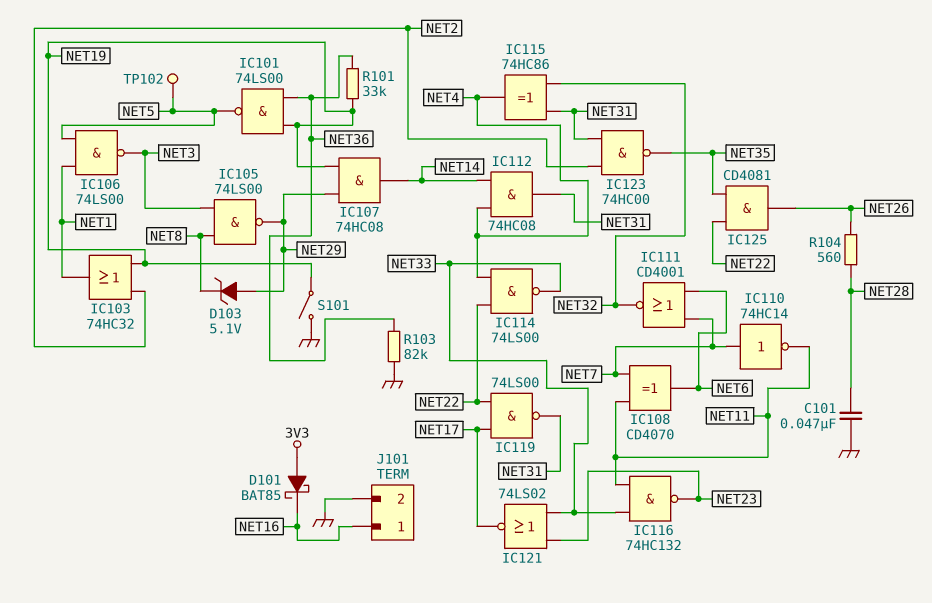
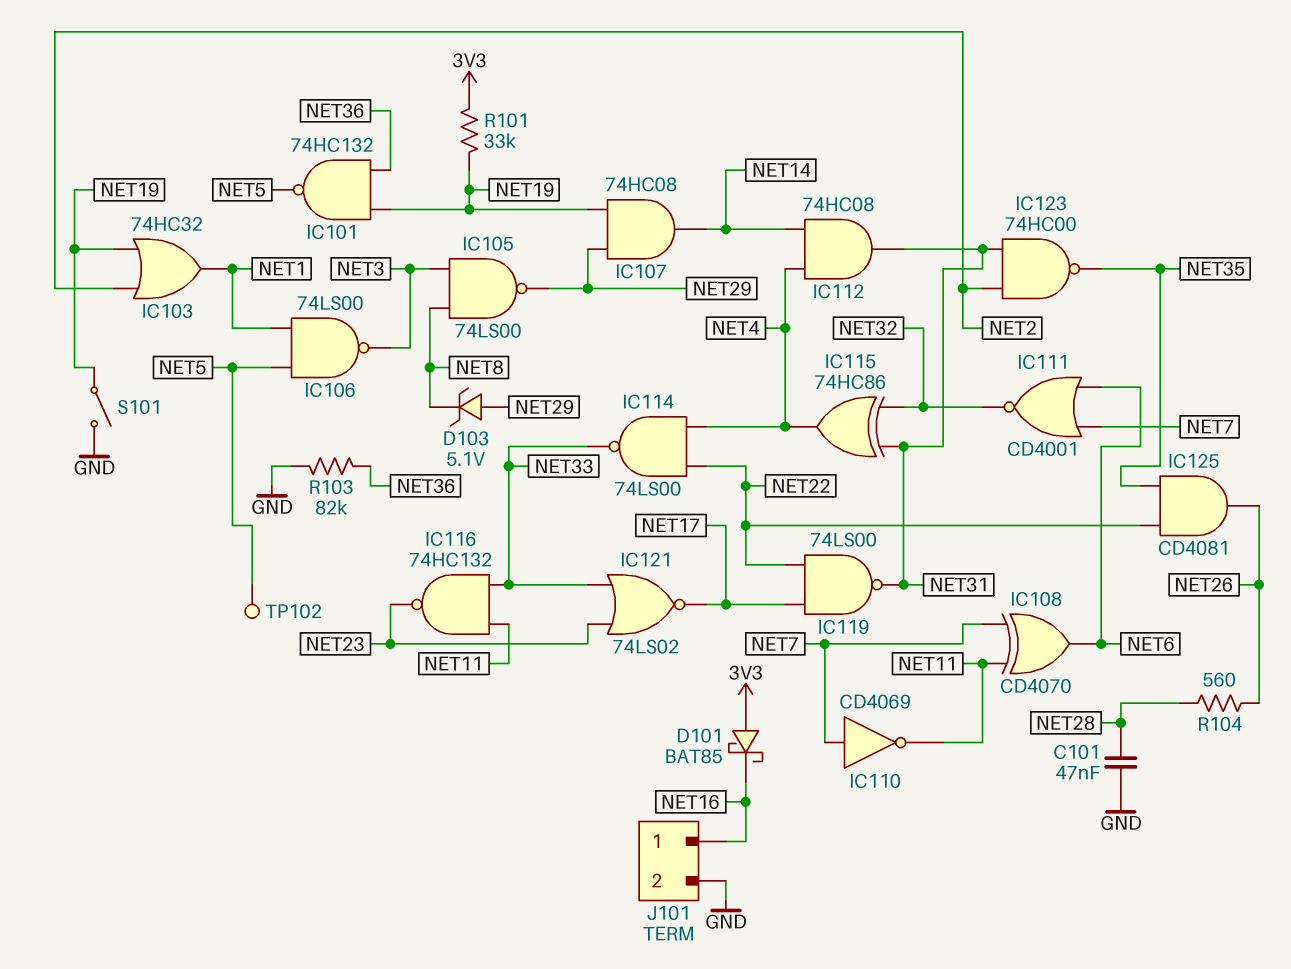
IC101: NAND 74LS00 (in NET19, in NET36, out NET5) -> NAND 74HC132 (in NET19, in NET36, out NET5)
IC110: NOT 74HC14 (in NET7, out NET11) -> NOT CD4069 (in NET7, out NET11)
R101: 33k (NET19, NET36) -> 33k (3V3, NET19)

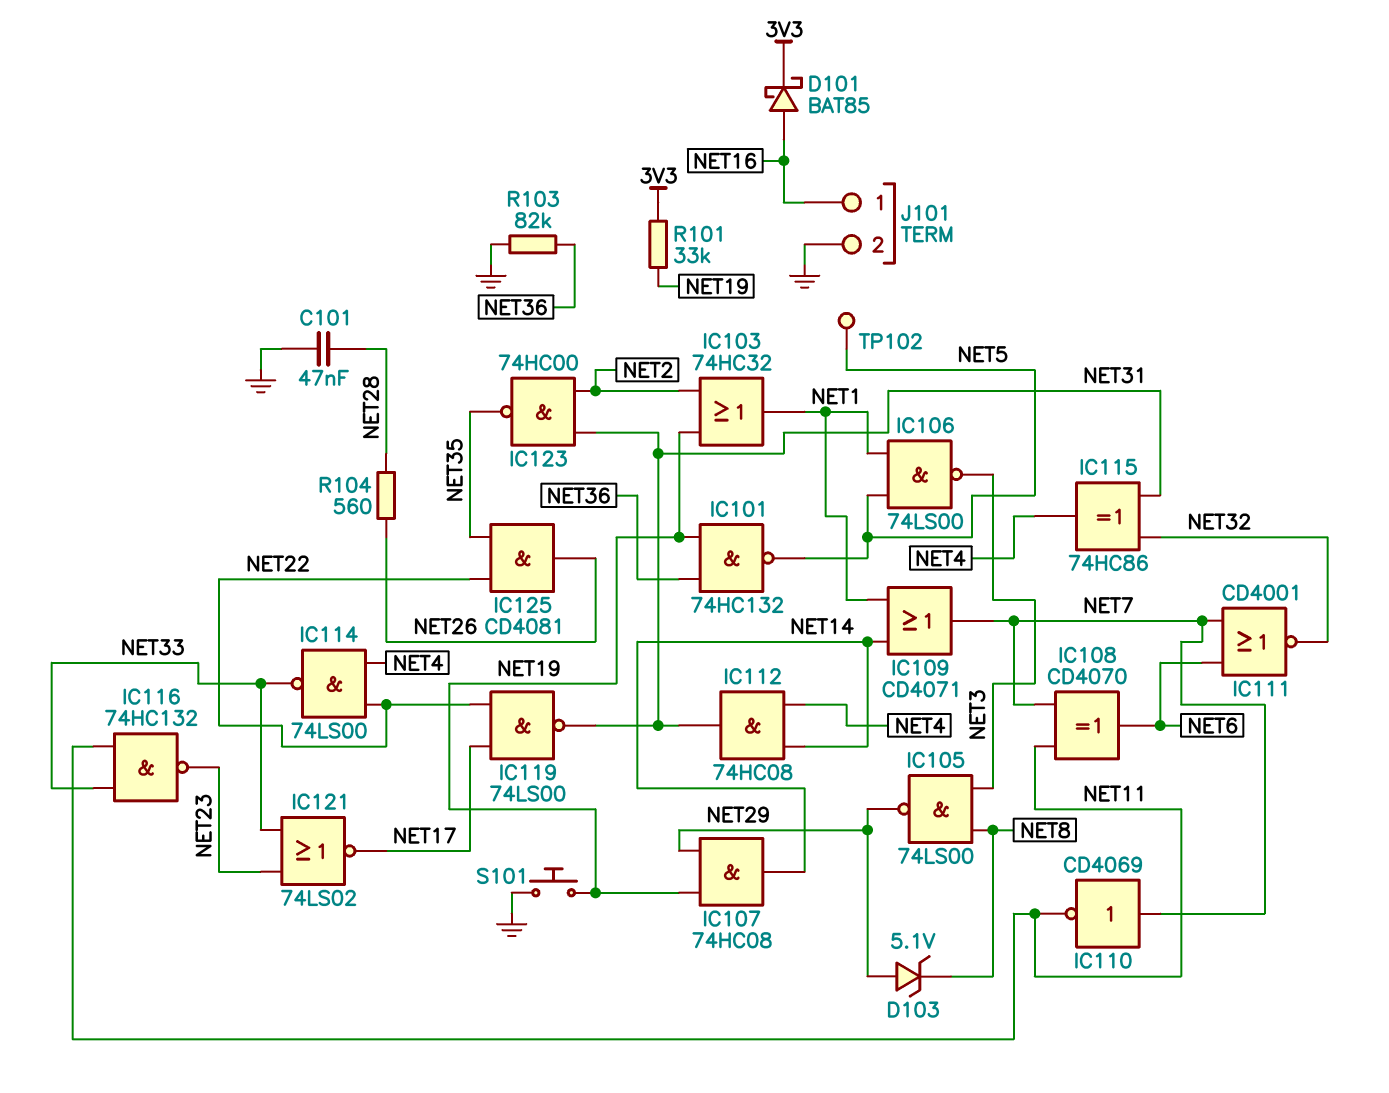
D101: schottky BAT85 (A 3V3, K NET16) -> schottky BAT85 (A NET16, K 3V3)
IC109: none -> OR CD4071 (in NET1, in NET14, out NET7)
S101: switch (GND, NET19) -> button (GND, NET19)

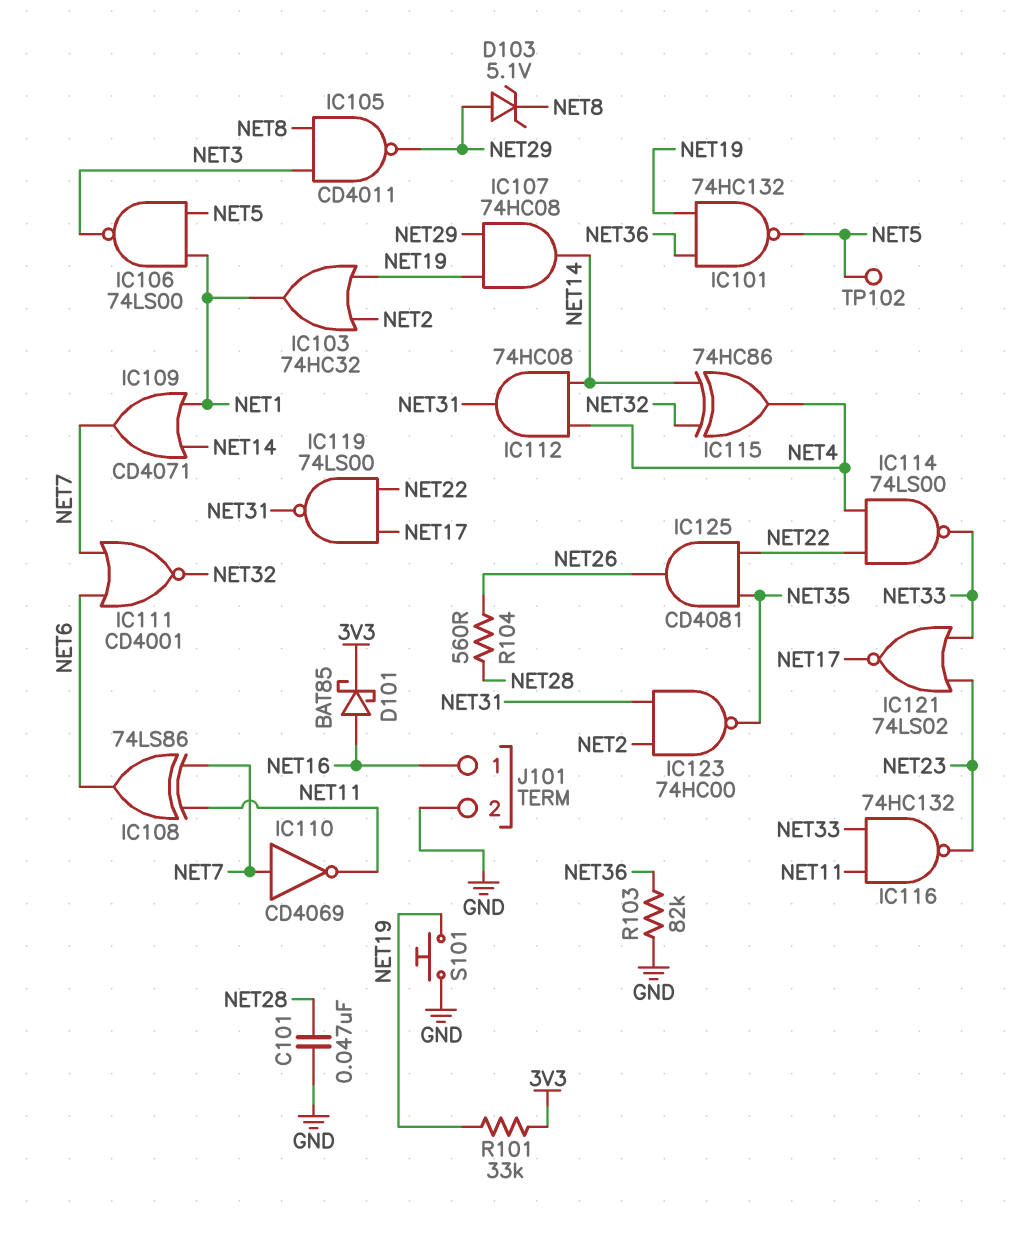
IC105: NAND 74LS00 (in NET3, in NET8, out NET29) -> NAND CD4011 (in NET3, in NET8, out NET29)
IC108: XOR CD4070 (in NET7, in NET11, out NET6) -> XOR 74LS86 (in NET7, in NET11, out NET6)
IC115: XOR 74HC86 (in NET31, in NET32, out NET4) -> XOR 74HC86 (in NET14, in NET32, out NET4)

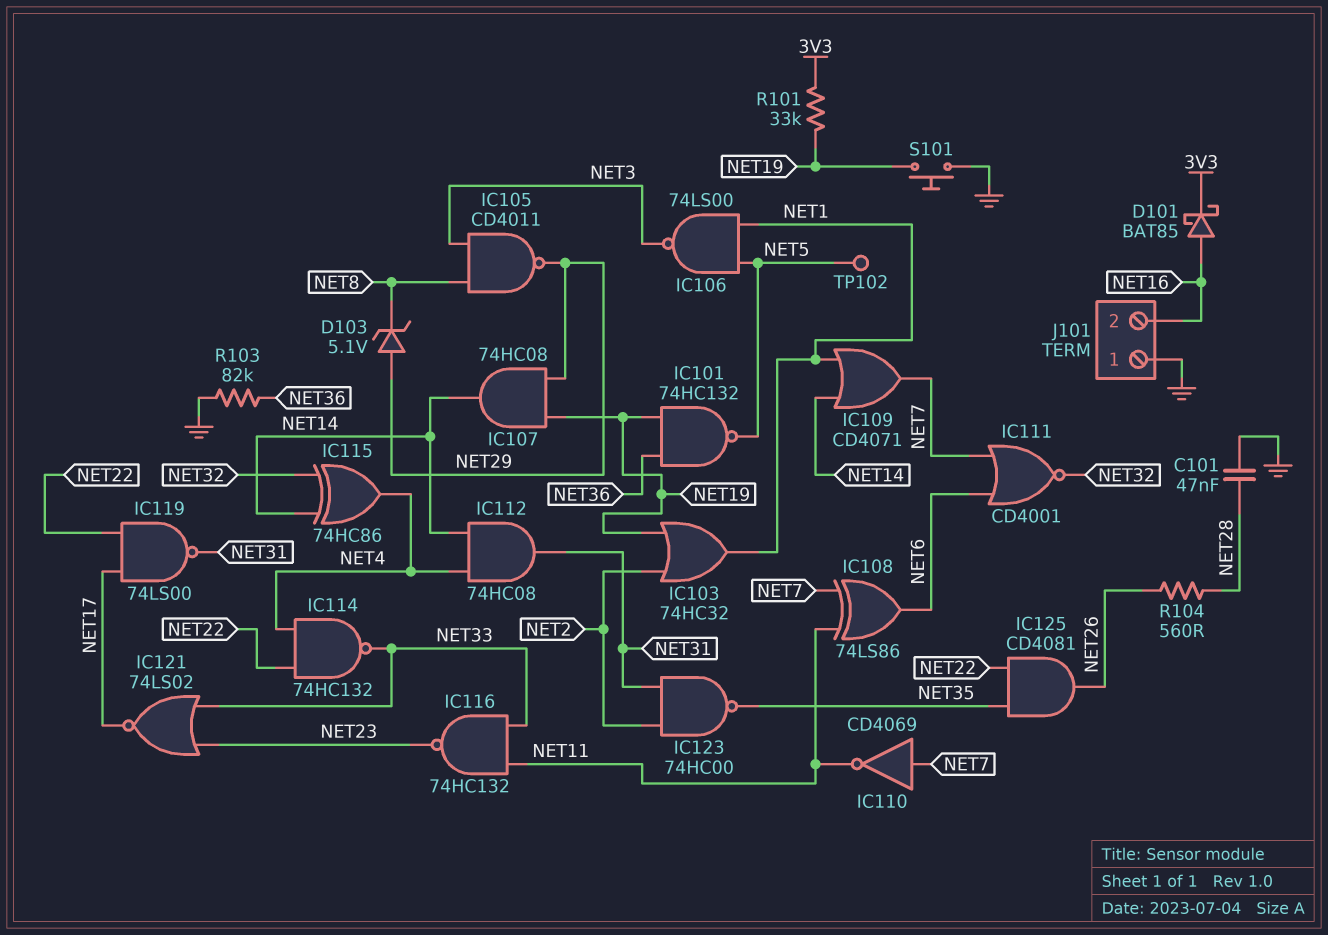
IC114: NAND 74LS00 (in NET4, in NET22, out NET33) -> NAND 74HC132 (in NET4, in NET22, out NET33)
J101 pin 1: NET16 -> GND
J101 pin 2: GND -> NET16

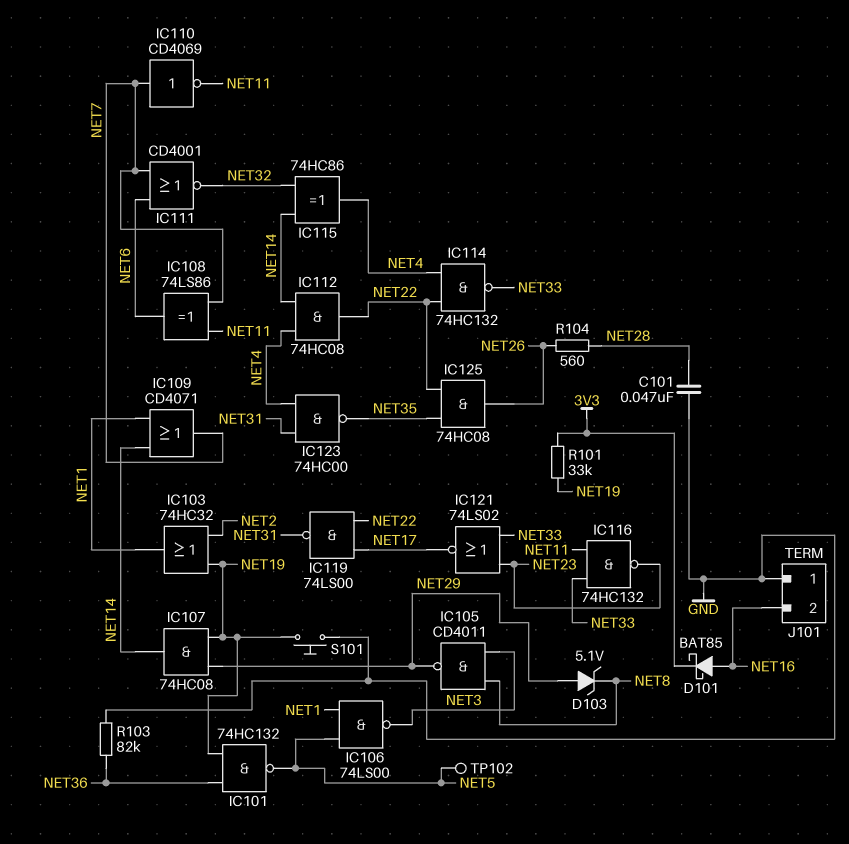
IC112: AND 74HC08 (in NET4, in NET14, out NET31) -> AND 74HC08 (in NET4, in NET14, out NET22)
IC123: NAND 74HC00 (in NET2, in NET31, out NET35) -> NAND 74HC00 (in NET4, in NET31, out NET35)
IC125: AND CD4081 (in NET22, in NET35, out NET26) -> AND 74HC08 (in NET22, in NET35, out NET26)

